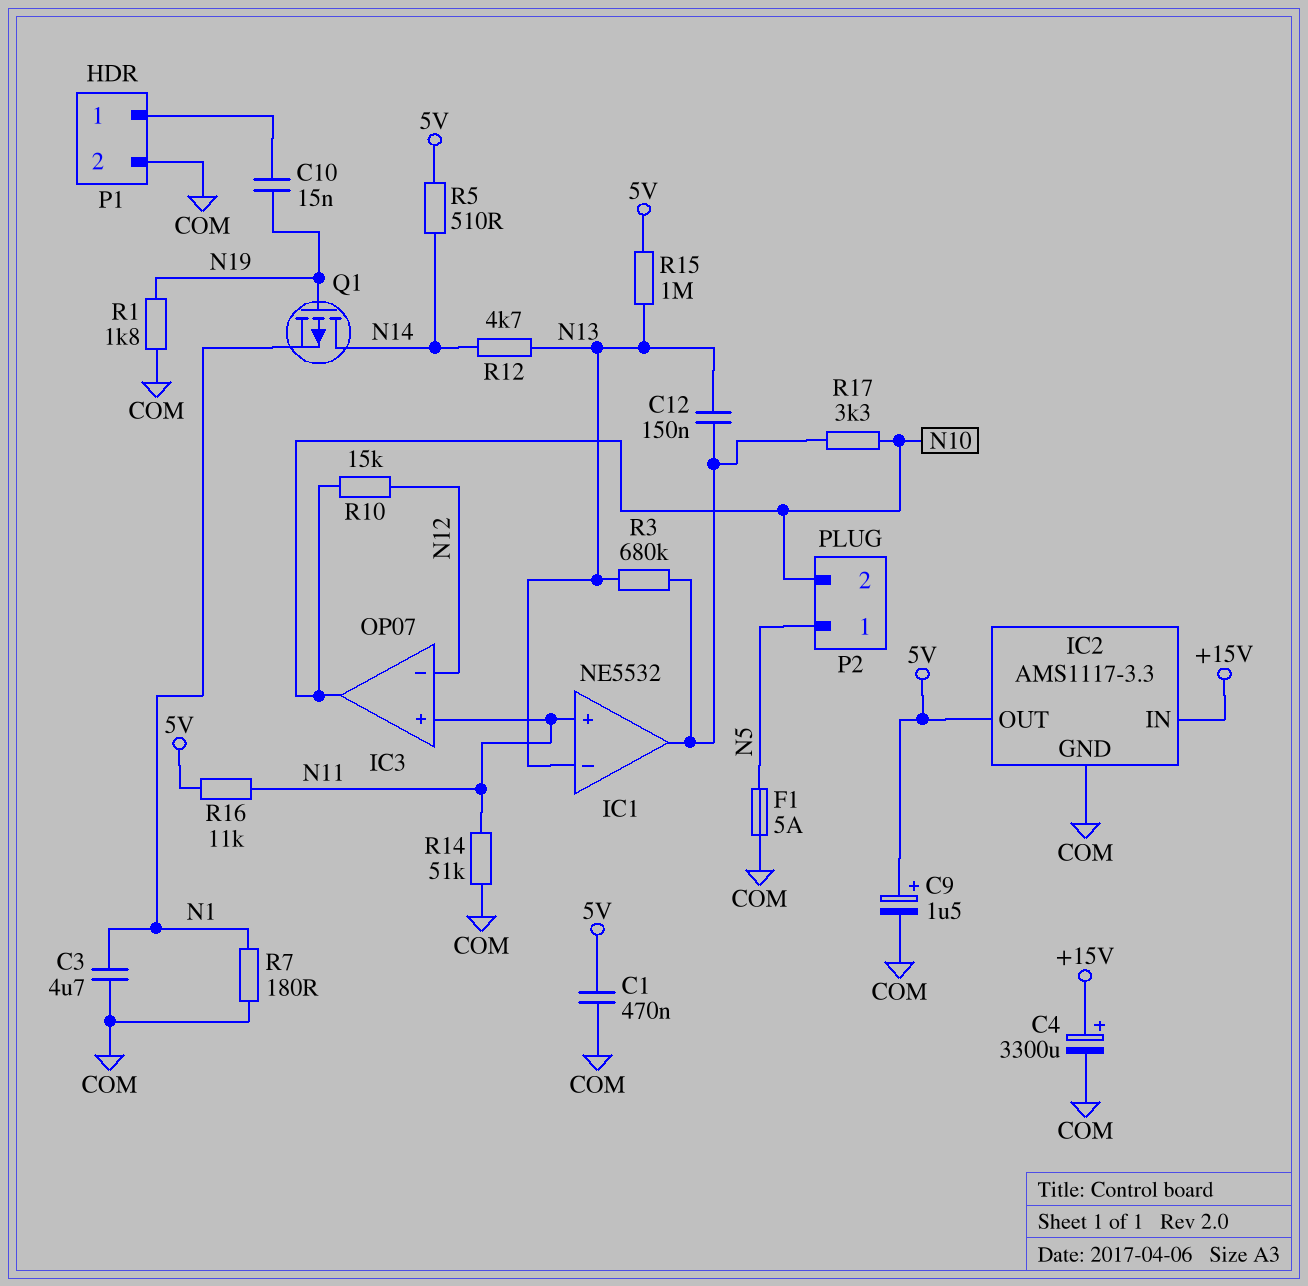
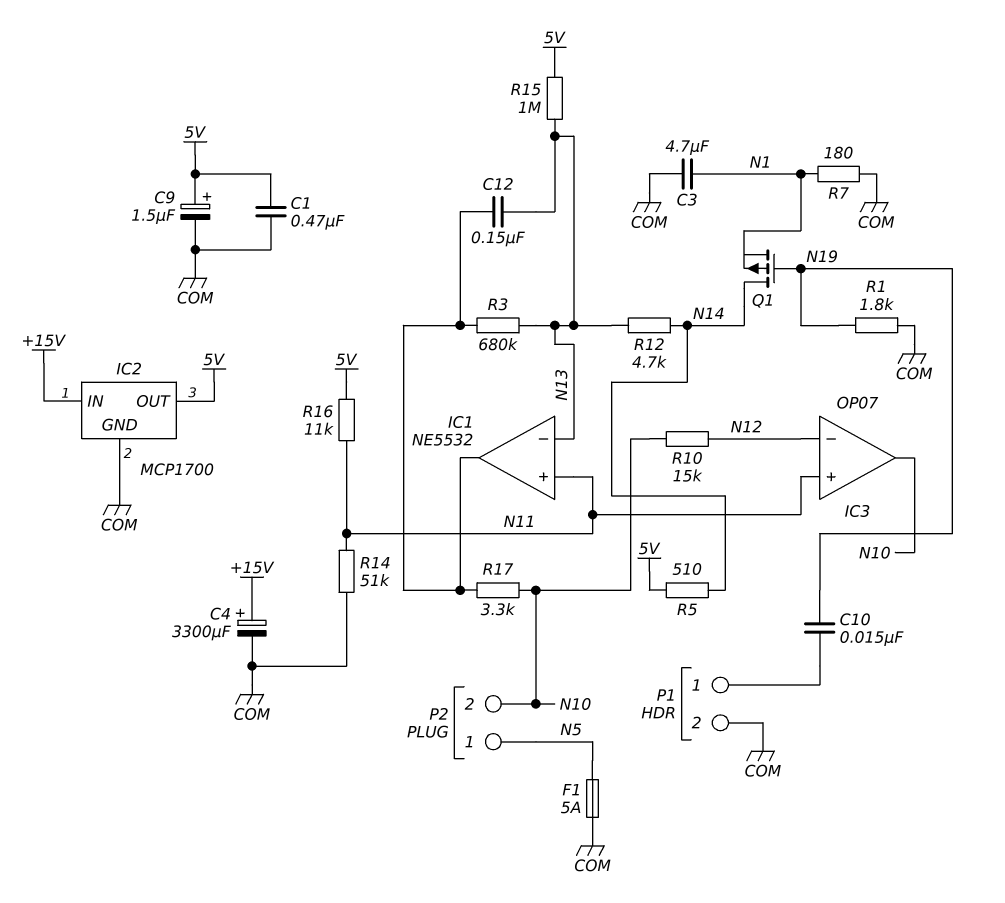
IC2: AMS1117-3.3 -> MCP1700

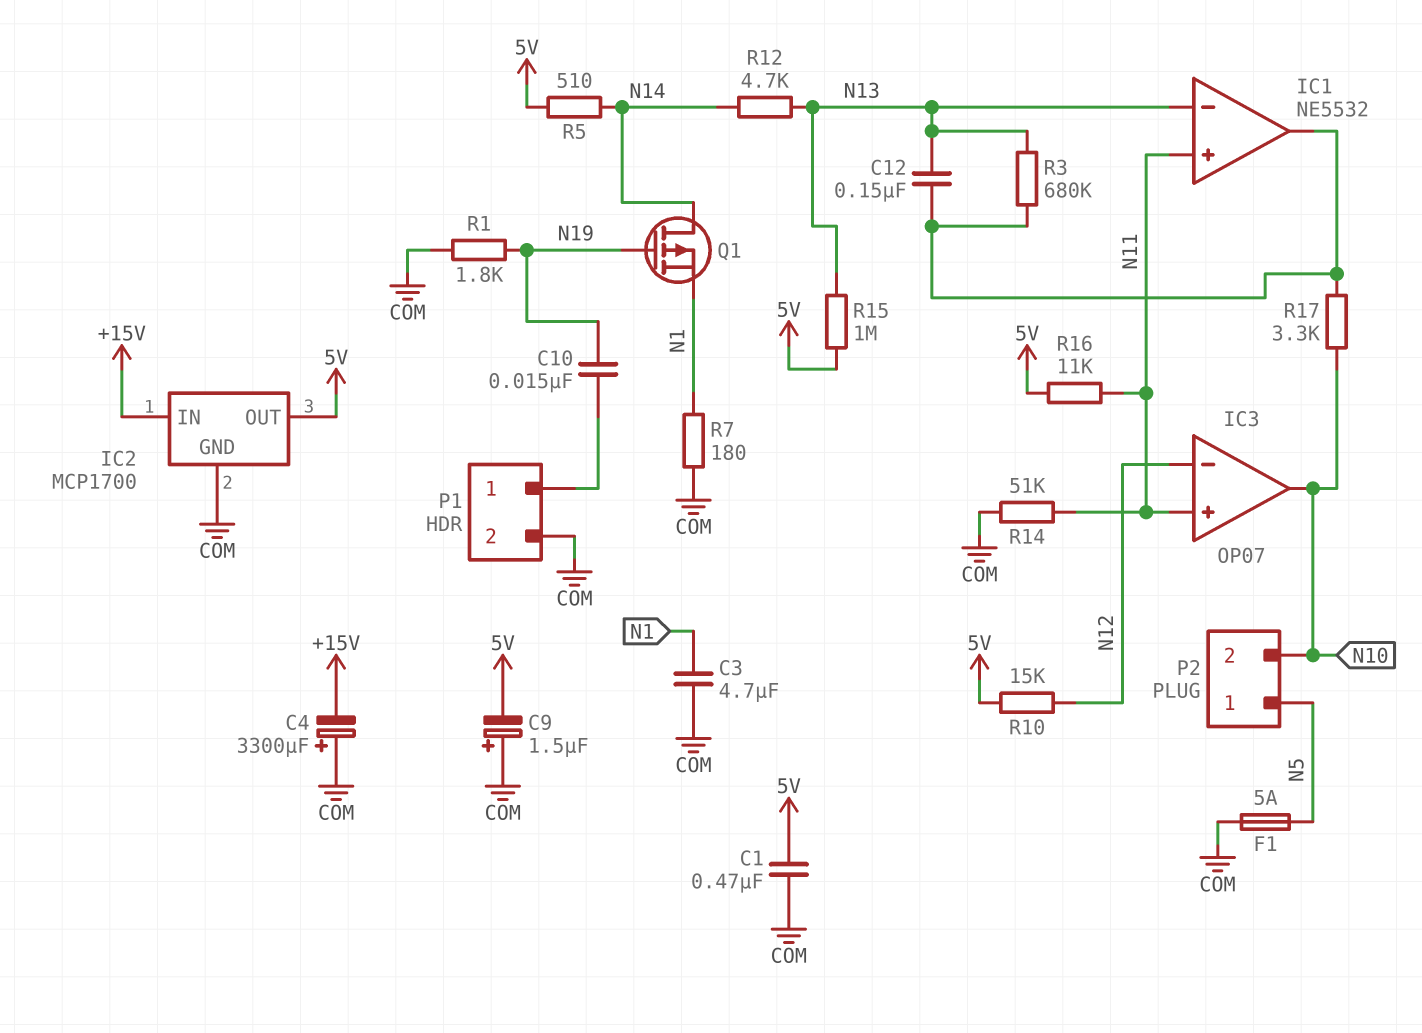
C4: 3300uF (plus +15V, minus COM) -> 3300uF (plus COM, minus +15V)
C9: 1.5uF (plus 5V, minus COM) -> 1.5uF (plus COM, minus 5V)
R10: 15k (N10, N12) -> 15k (5V, N12)

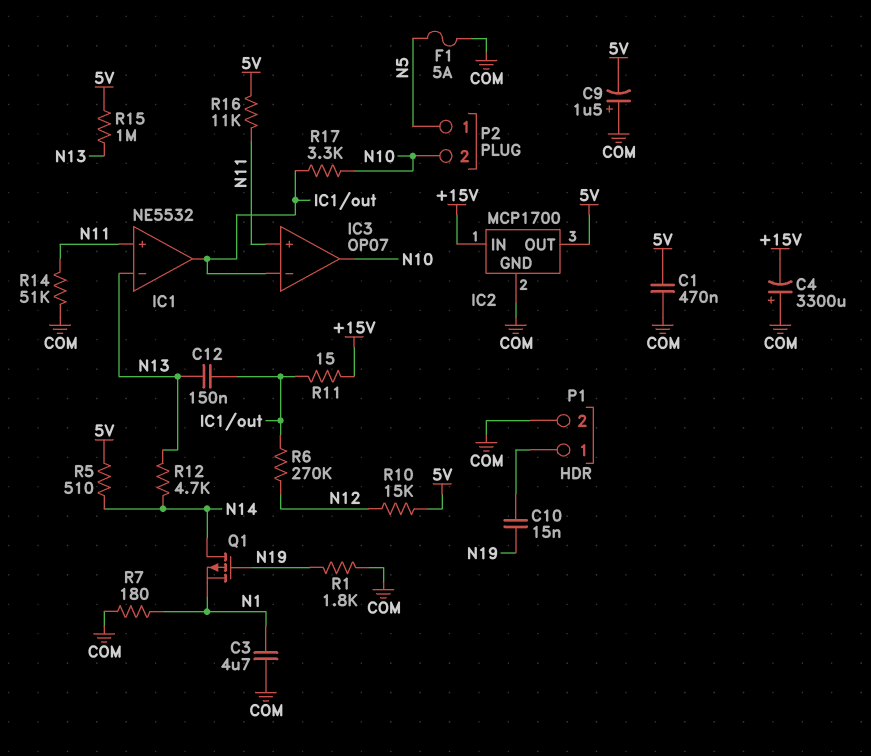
IC3 pin in-: N12 -> IC1/out
R3: 680k (IC1/out, N13) -> none
R6: none -> 270k (IC1/out, N12)
R11: none -> 15 (+15V, IC1/out)

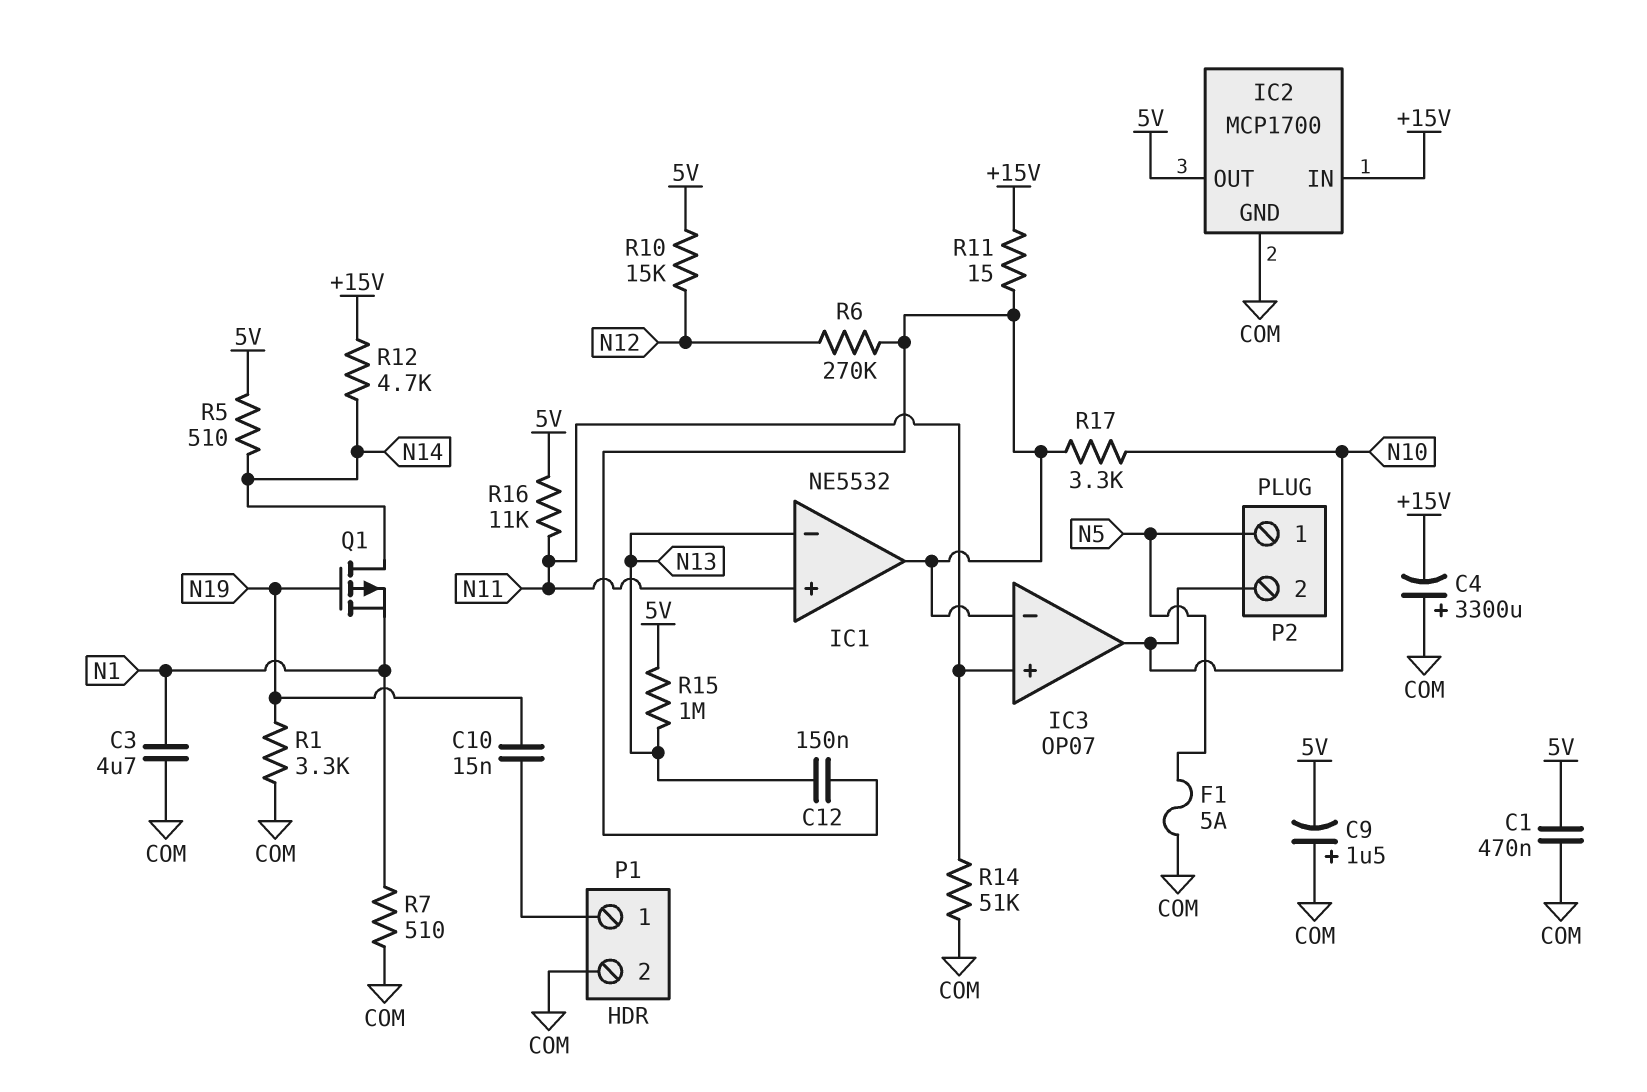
R1: 1.8k (COM, N19) -> 3.3k (COM, N19)
R7: 180 (COM, N1) -> 510 (COM, N1)
R12: 4.7k (N13, N14) -> 4.7k (+15V, N14)

